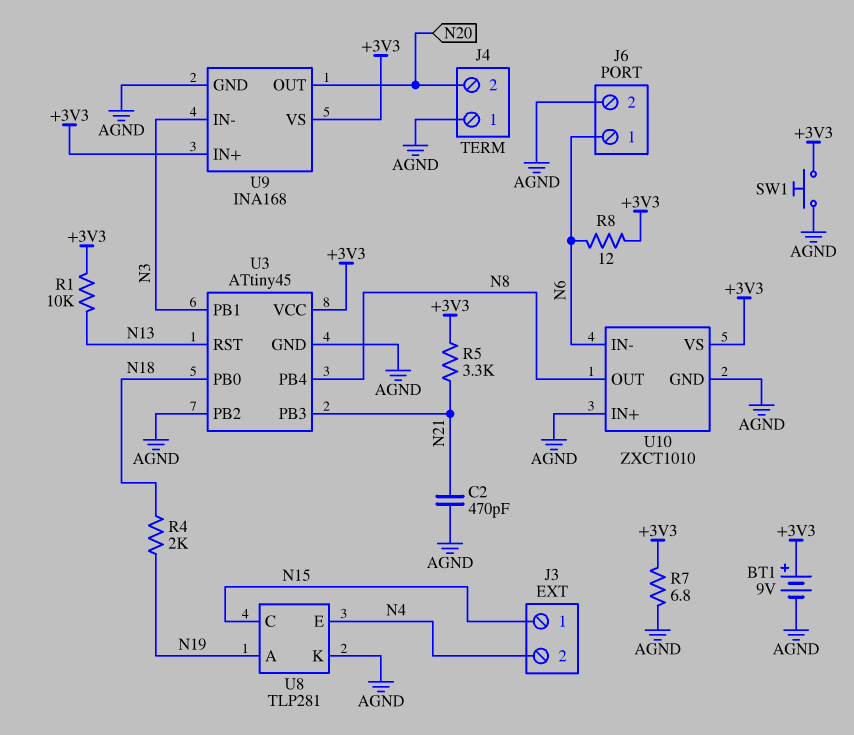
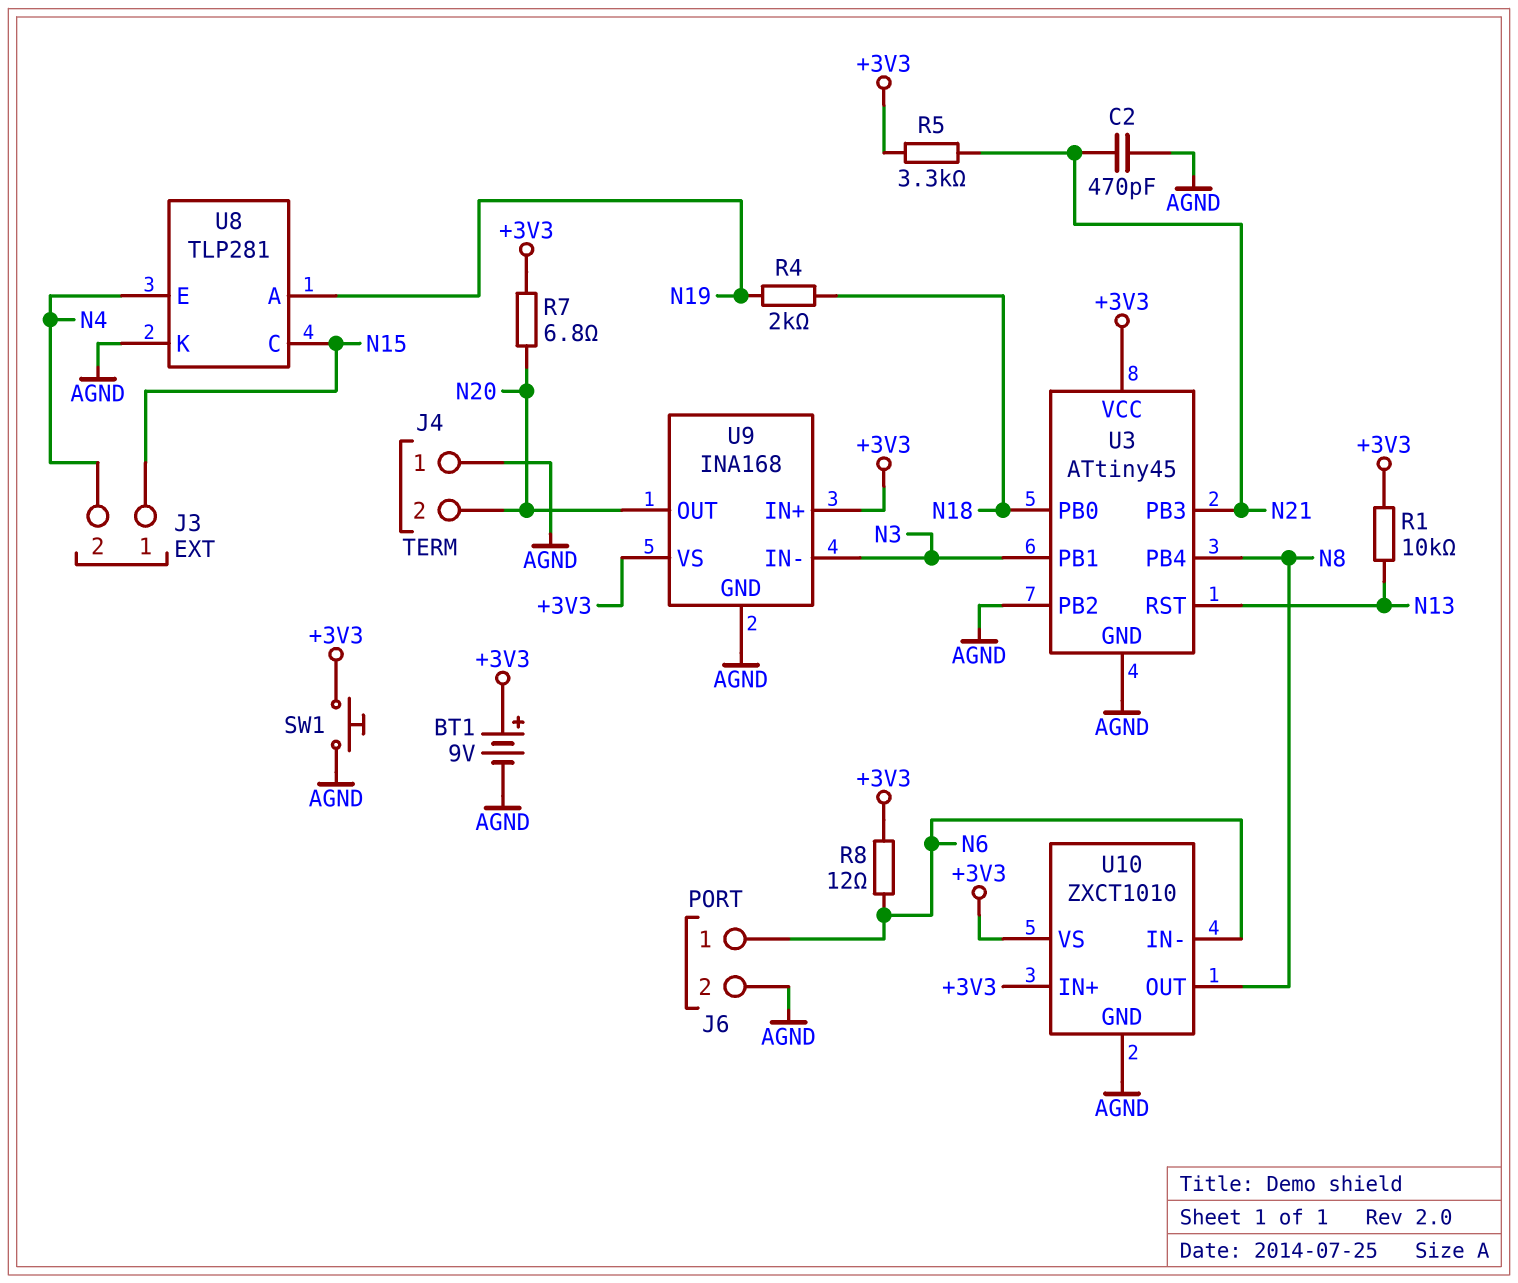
R7: 6.8 (+3V3, AGND) -> 6.8 (+3V3, N20)
U10 pin IN+: AGND -> +3V3

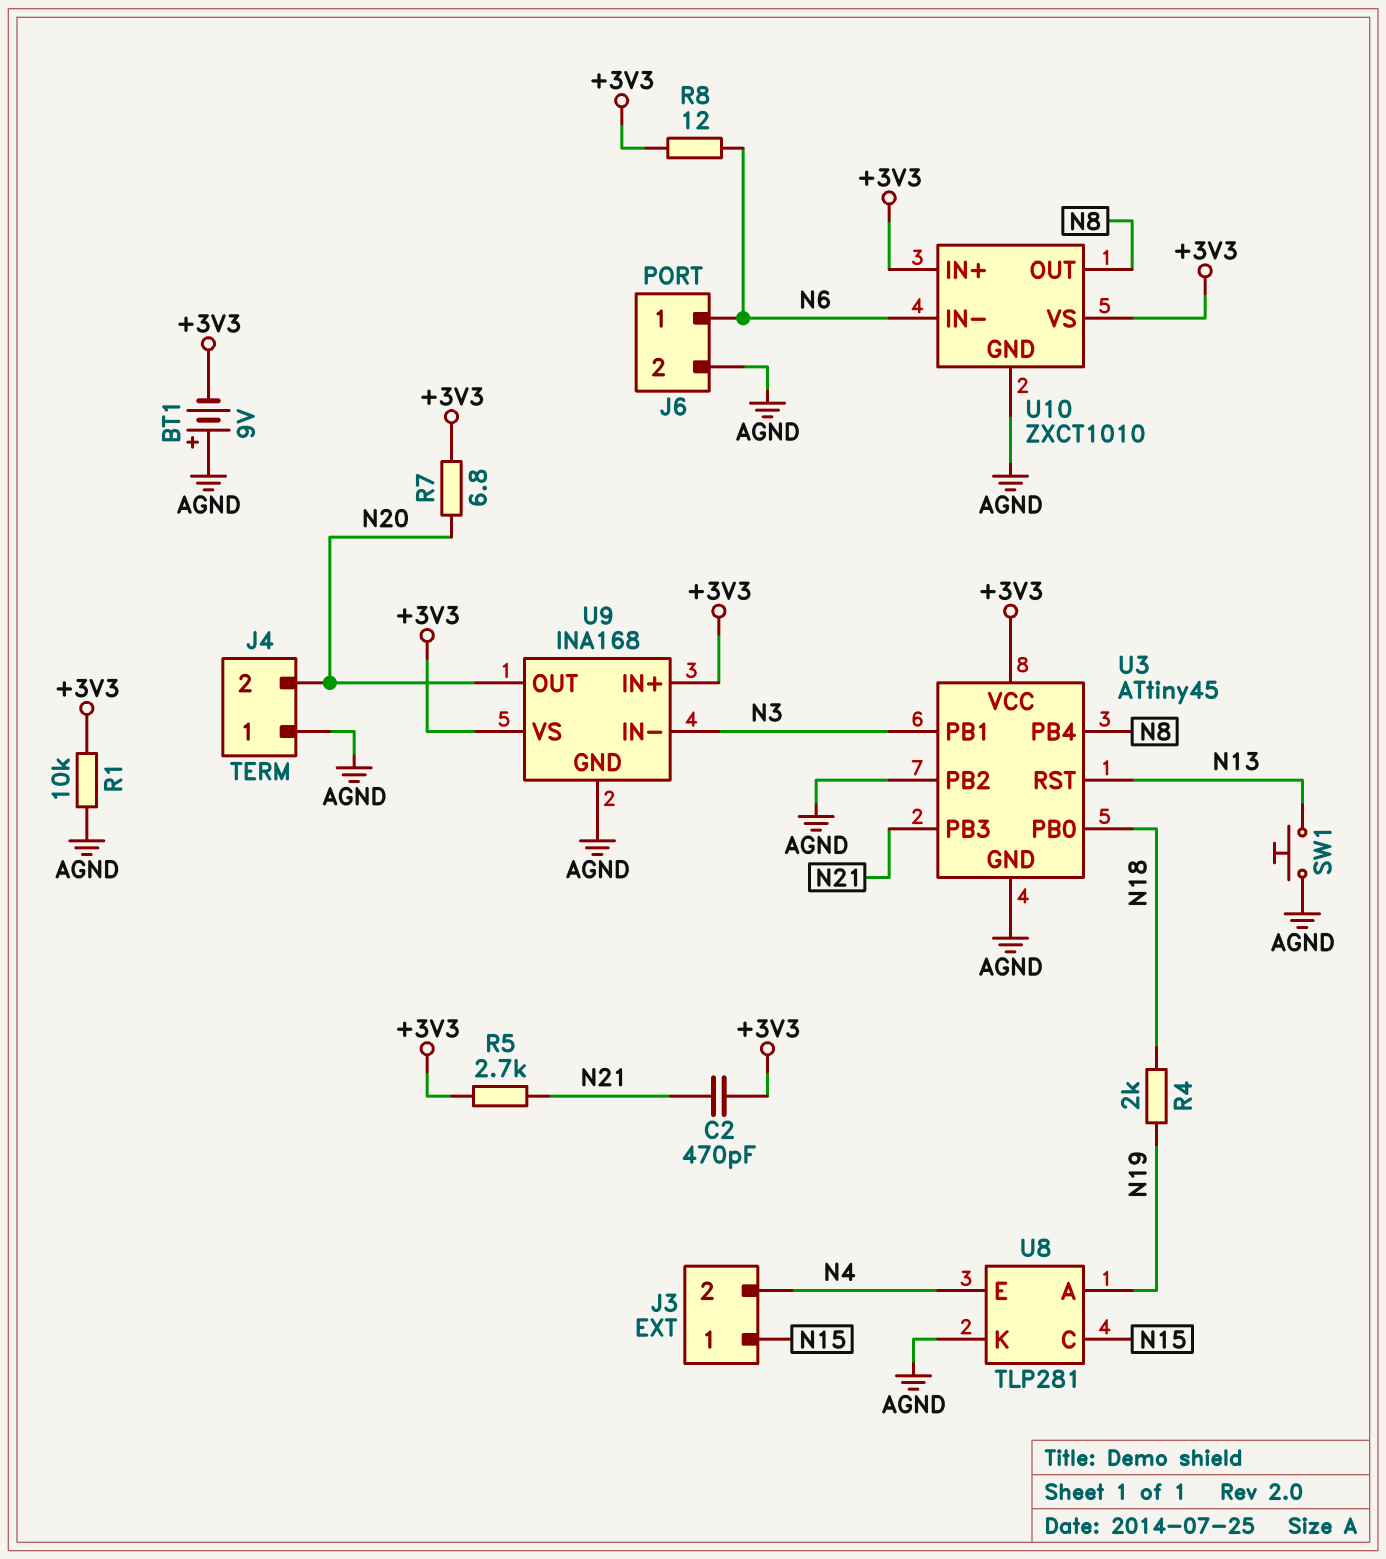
BT1: 9V (plus +3V3, minus AGND) -> 9V (plus AGND, minus +3V3)
C2: 470pF (AGND, N21) -> 470pF (+3V3, N21)
R1: 10k (+3V3, N13) -> 10k (+3V3, AGND)
R5: 3.3k (+3V3, N21) -> 2.7k (+3V3, N21)
SW1: button (+3V3, AGND) -> button (AGND, N13)

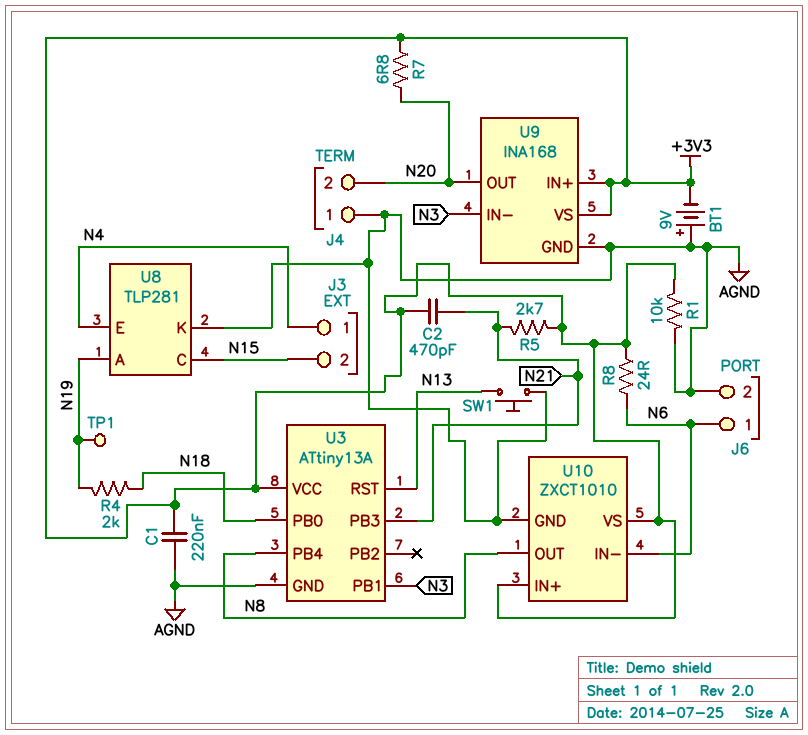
C1: none -> 220nF (+3V3, AGND)
J3 pin 1: N15 -> N4
J3 pin 2: N4 -> N15
R8: 12 (+3V3, N6) -> 24 (+3V3, N6)
TP1: none -> test point (N19)
U3: ATtiny45 -> ATtiny13A
U3 pin PB2: AGND -> none

